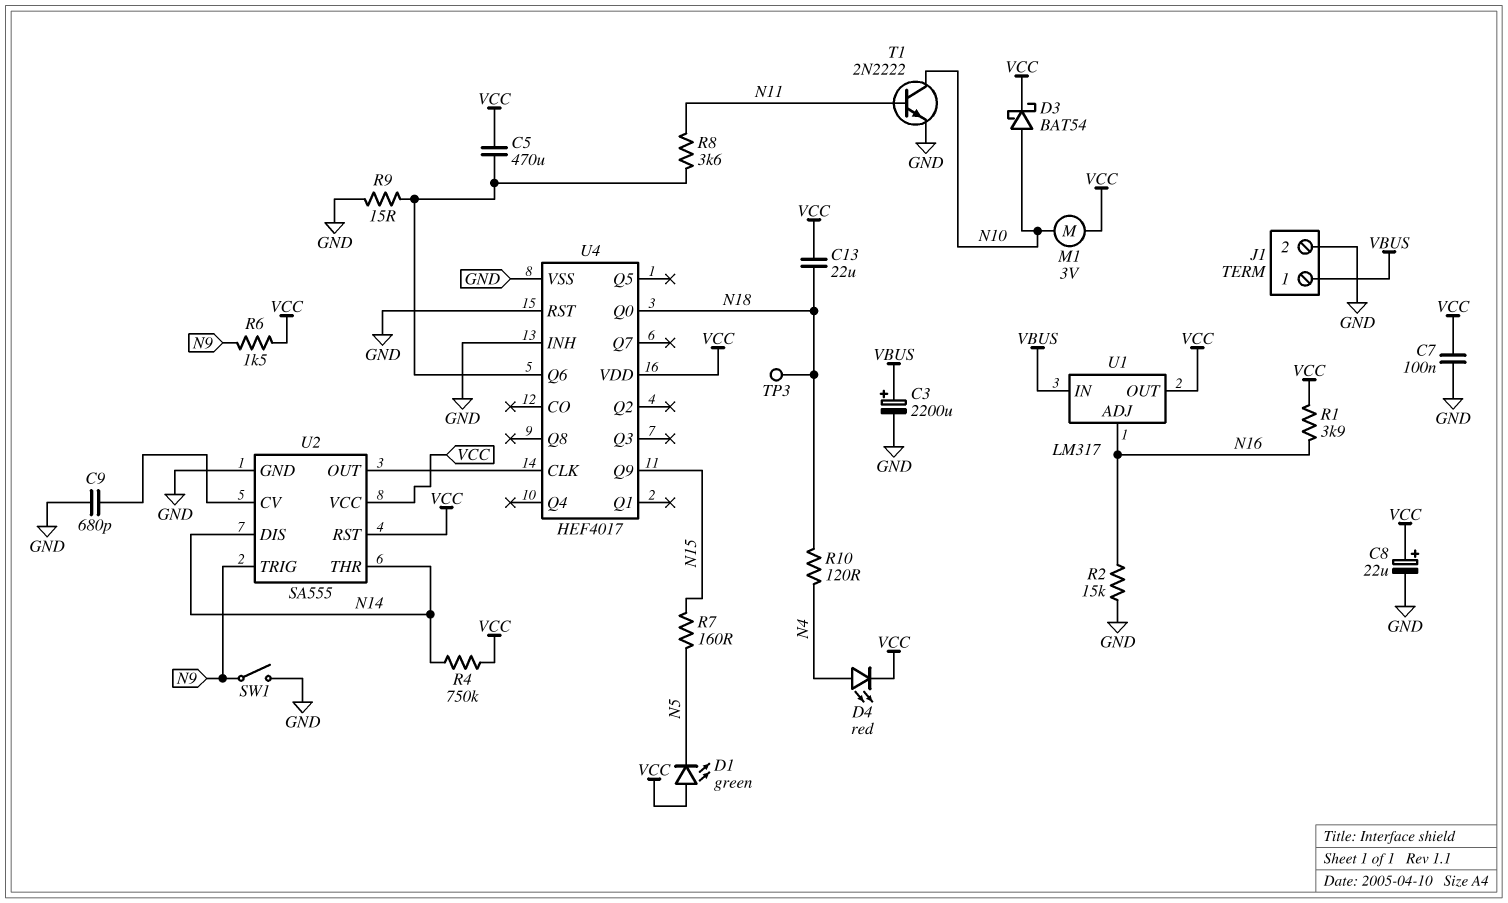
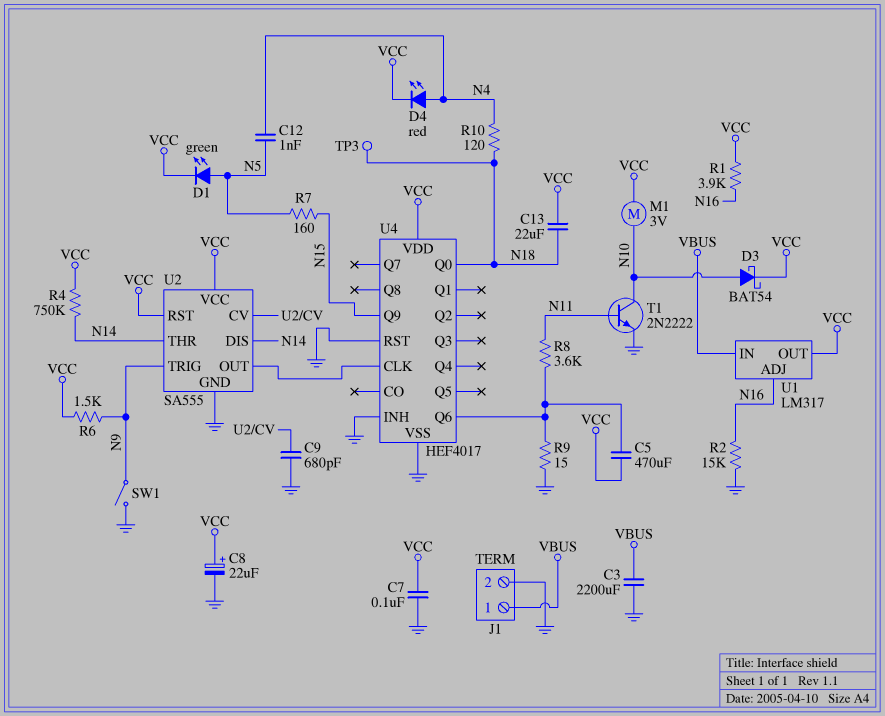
C3: 2200uF (plus VBUS, minus GND) -> 2200uF (GND, VBUS)
C12: none -> 1nF (N4, N5)
D1: LED green (A VCC, K N5) -> LED green (A N5, K VCC)

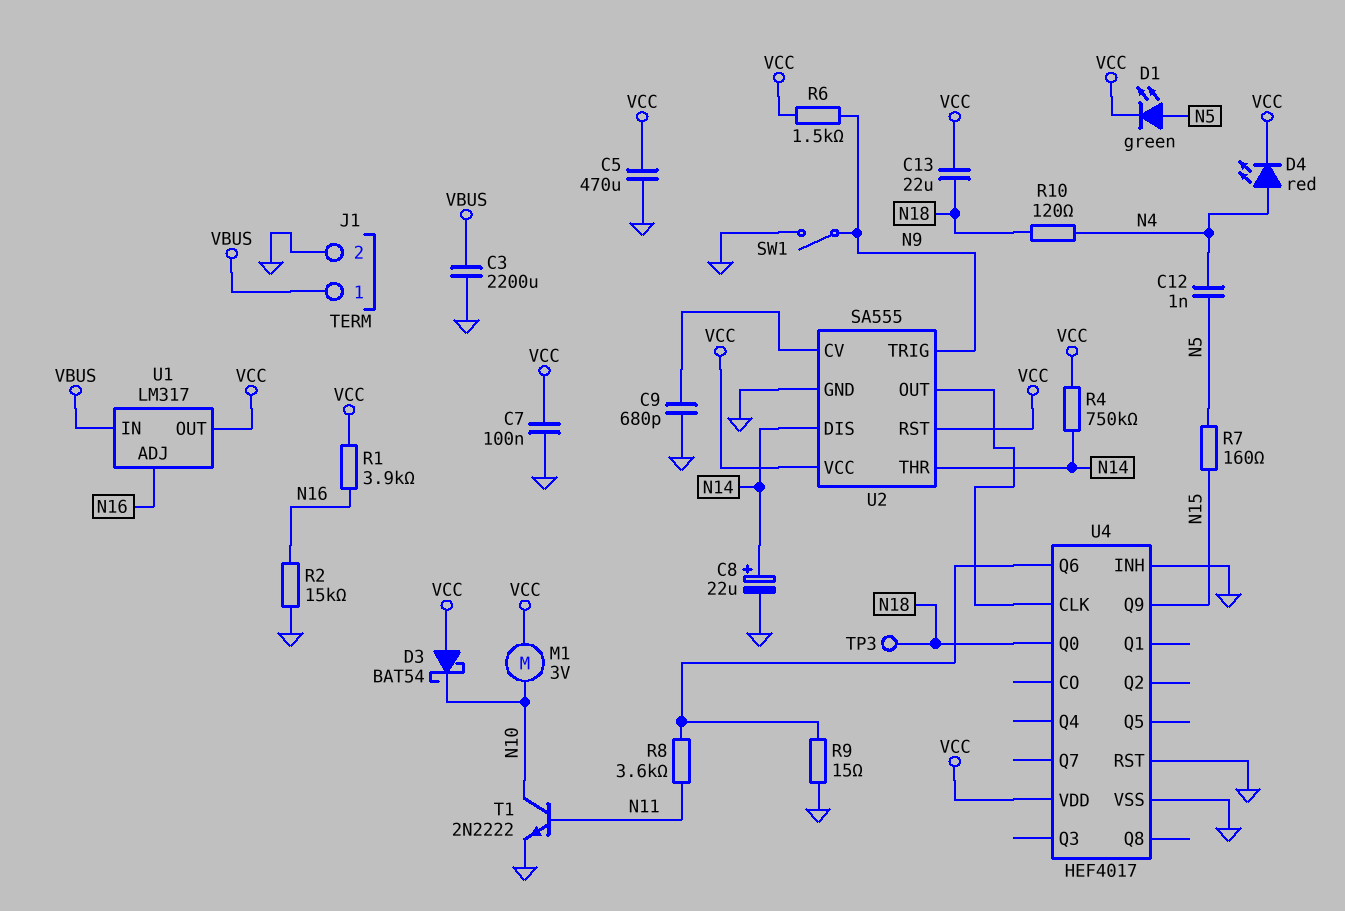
C5: 470uF (U4/Q6, VCC) -> 470uF (GND, VCC)
C8: 22uF (plus VCC, minus GND) -> 22uF (plus N14, minus GND)
D3: schottky BAT54 (A N10, K VCC) -> schottky BAT54 (A VCC, K N10)

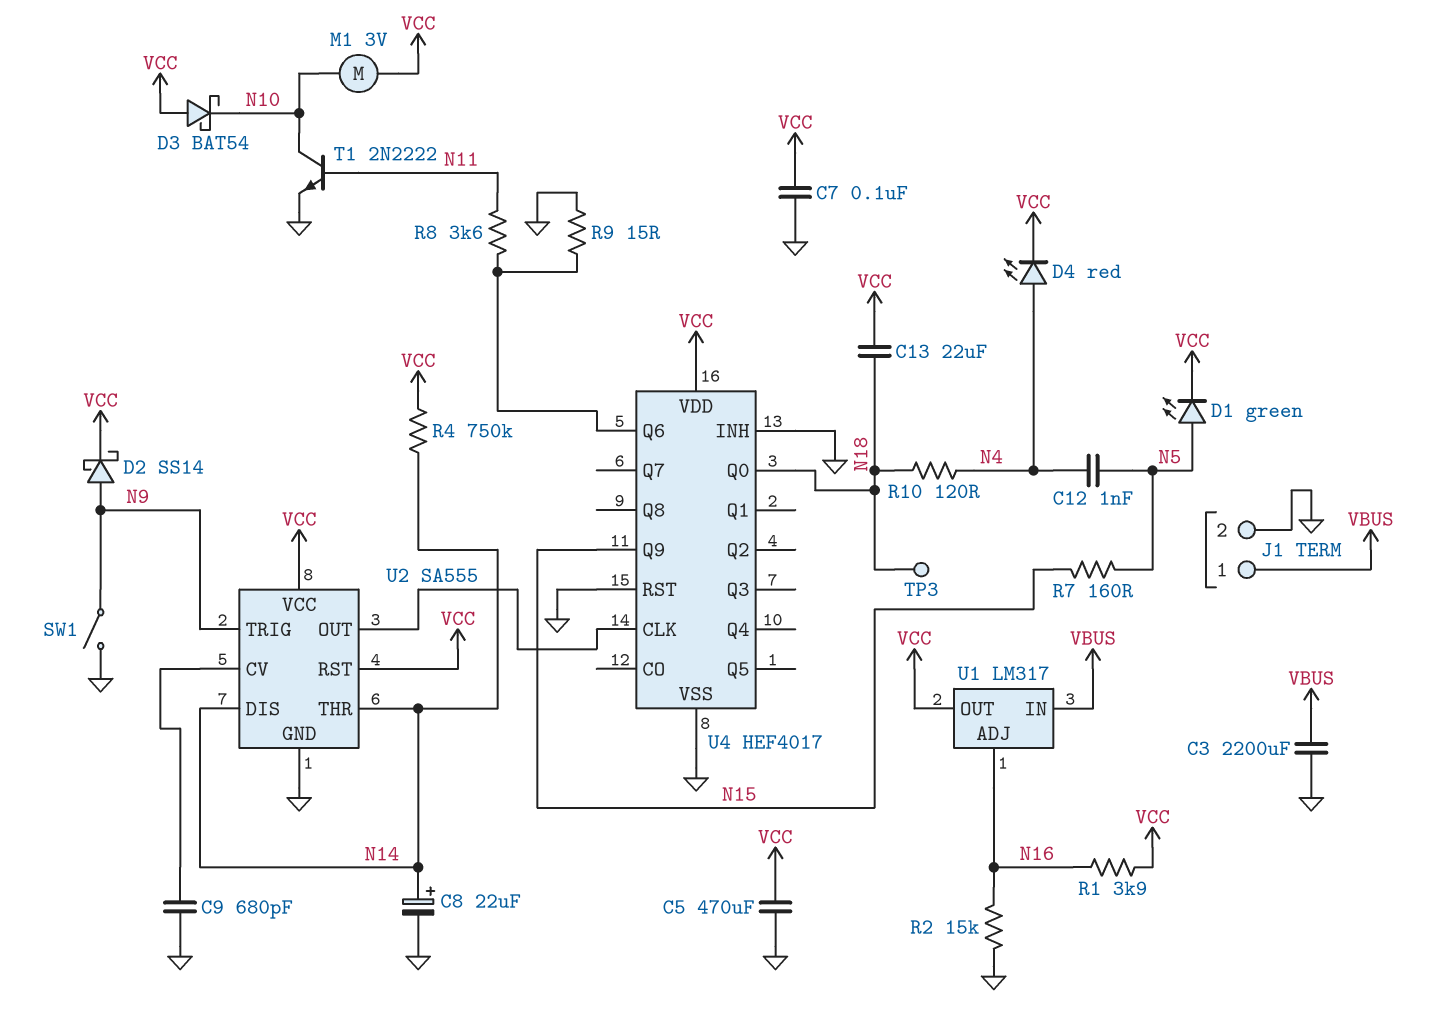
D2: none -> schottky SS14 (A N9, K VCC)
R6: 1.5k (N9, VCC) -> none

